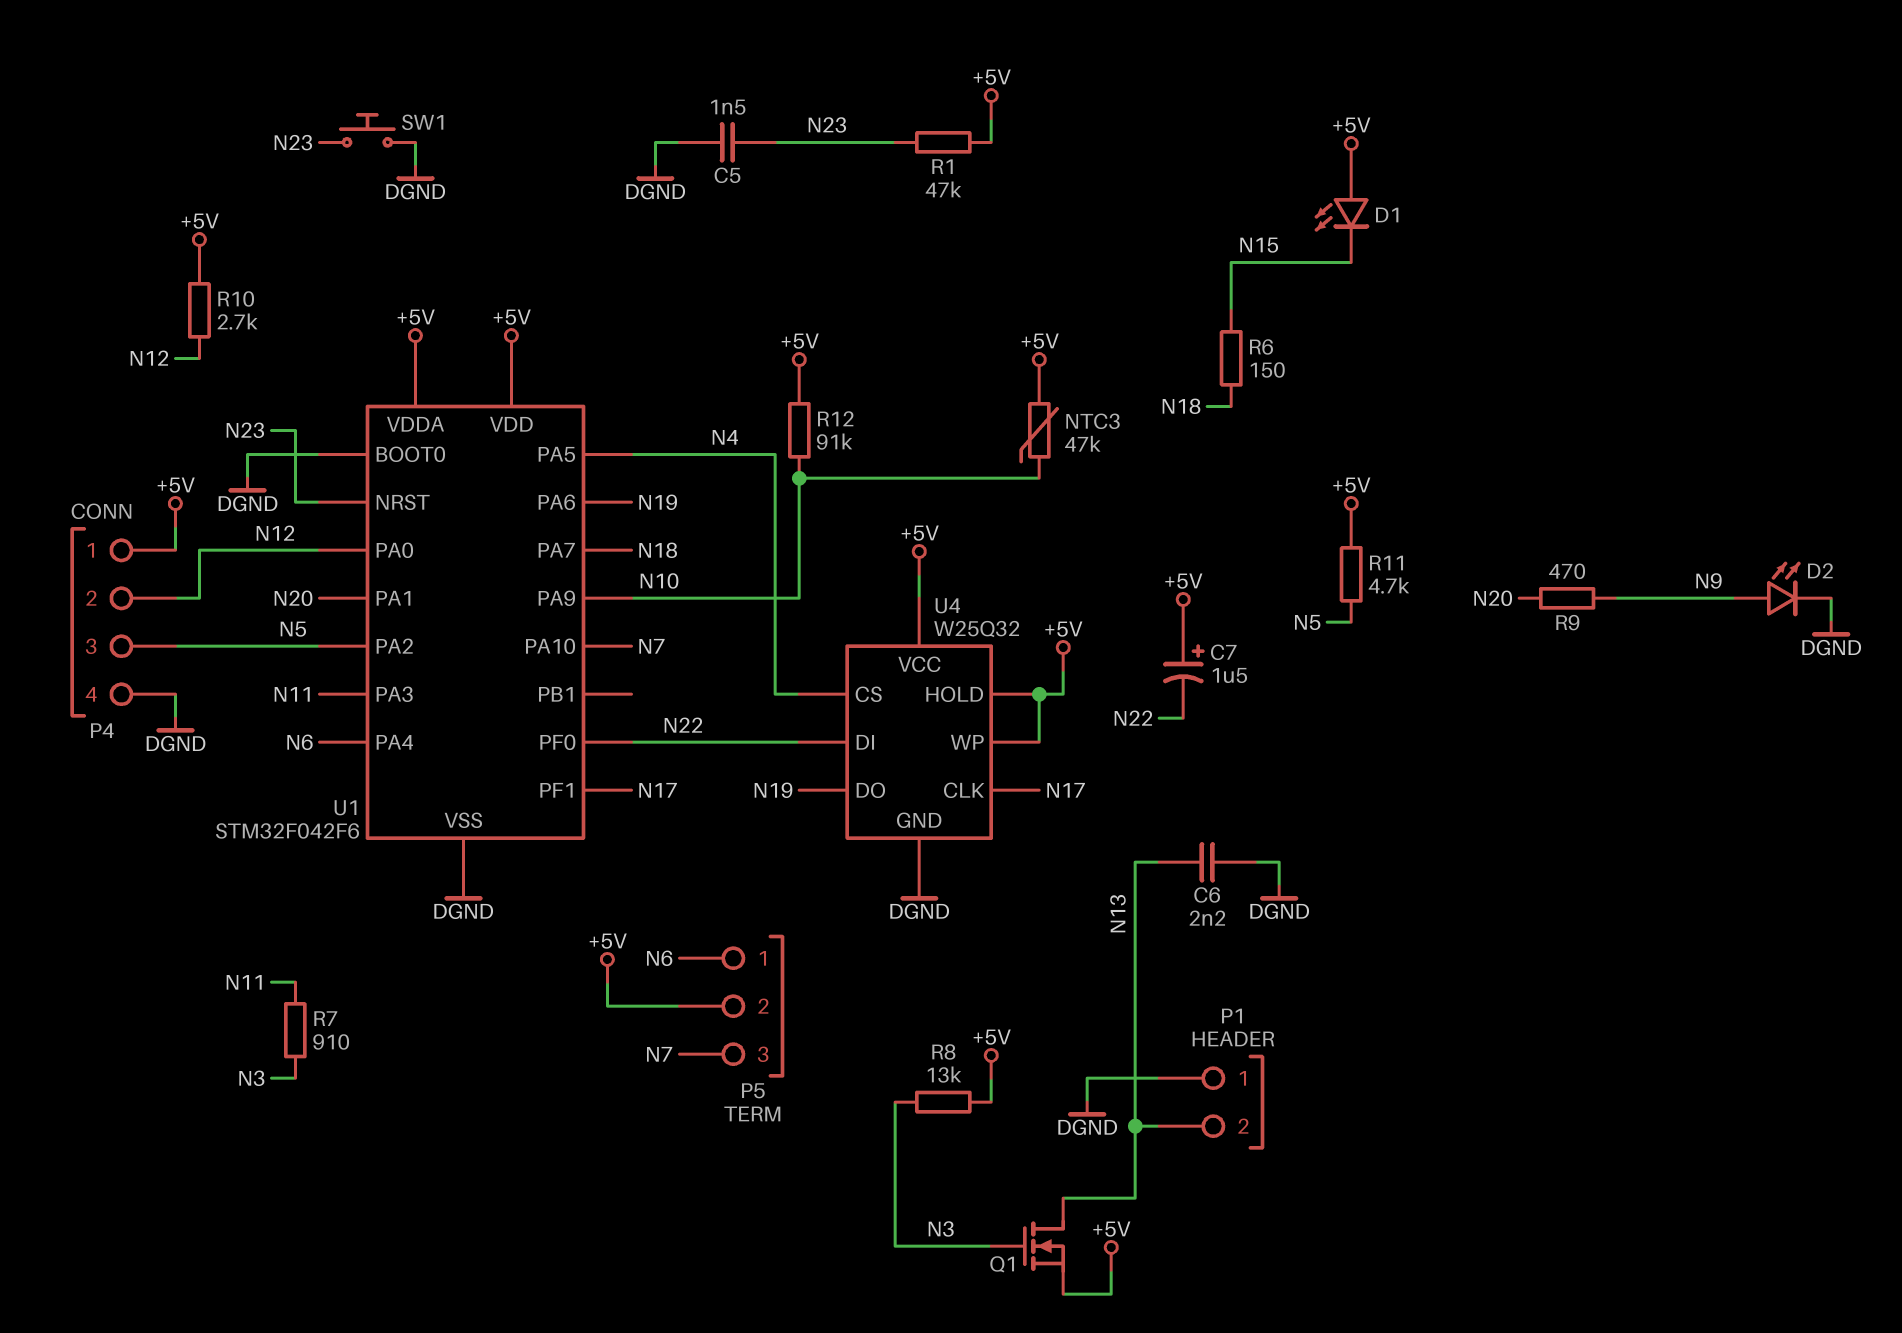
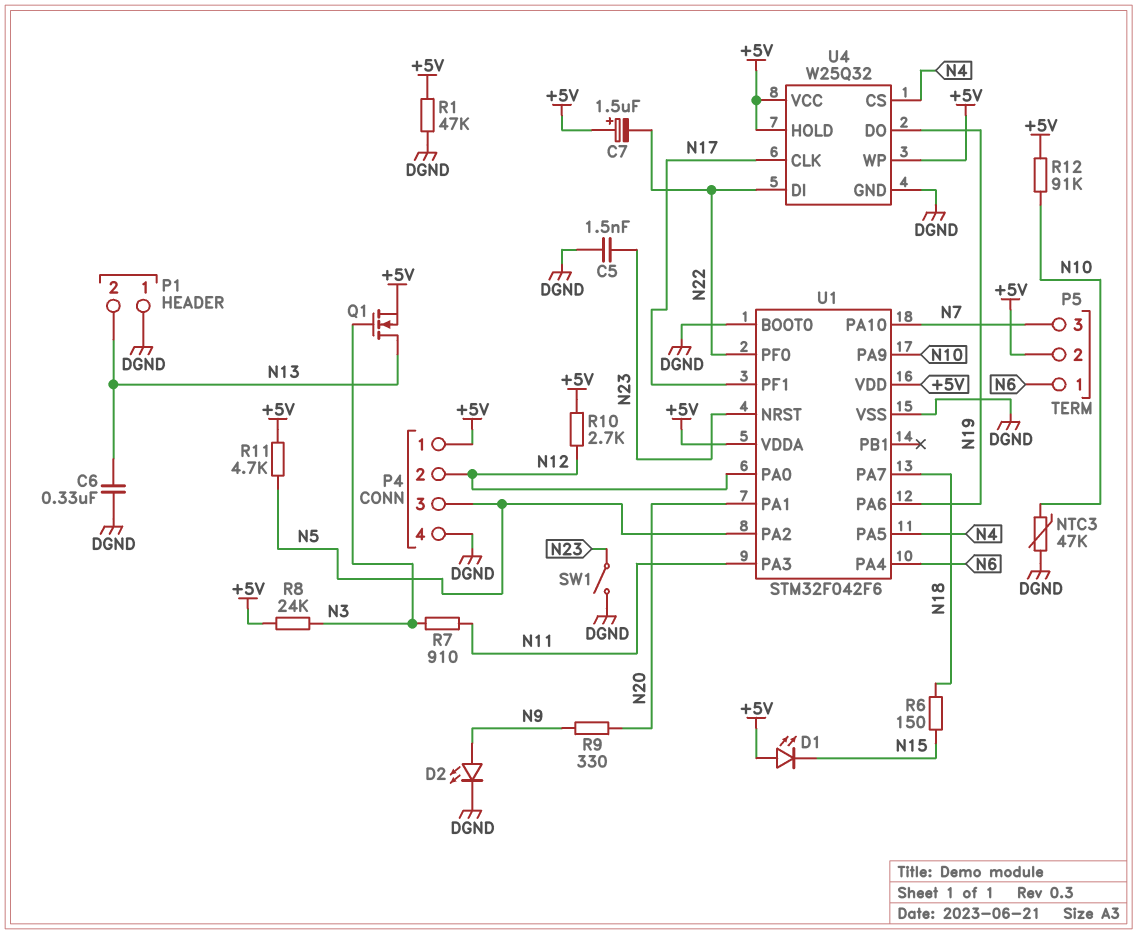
C6: 2.2nF (DGND, N13) -> 330nF (DGND, N13)
NTC3: 47k (+5V, N10) -> 47k (DGND, N10)
R1: 47k (+5V, N23) -> 47k (+5V, DGND)
R8: 13k (+5V, N3) -> 24k (+5V, N3)
R9: 470 (N9, N20) -> 330 (N9, N20)
SW1: button (DGND, N23) -> switch (DGND, N23)

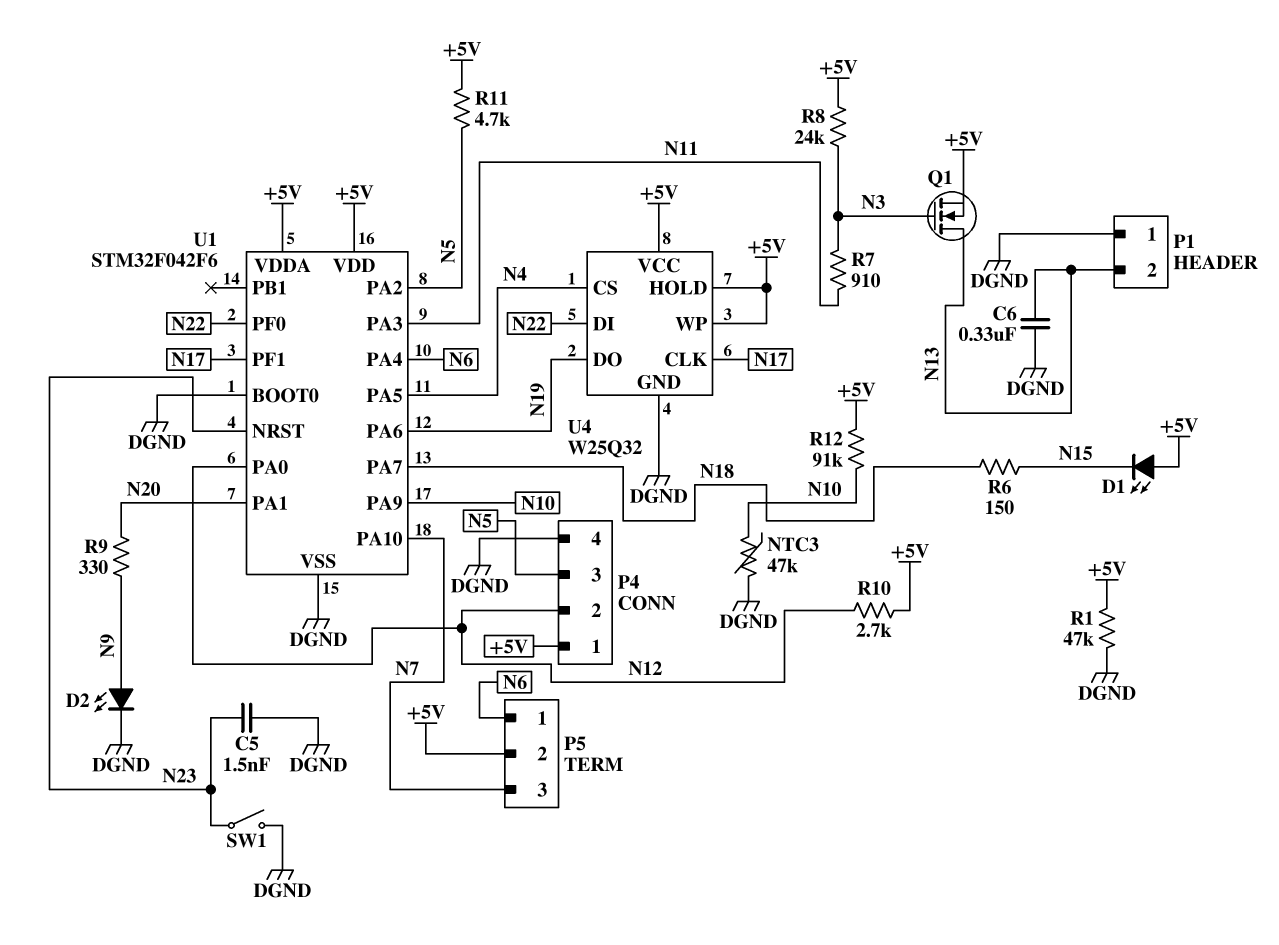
C7: 1.5uF (plus +5V, minus N22) -> none

